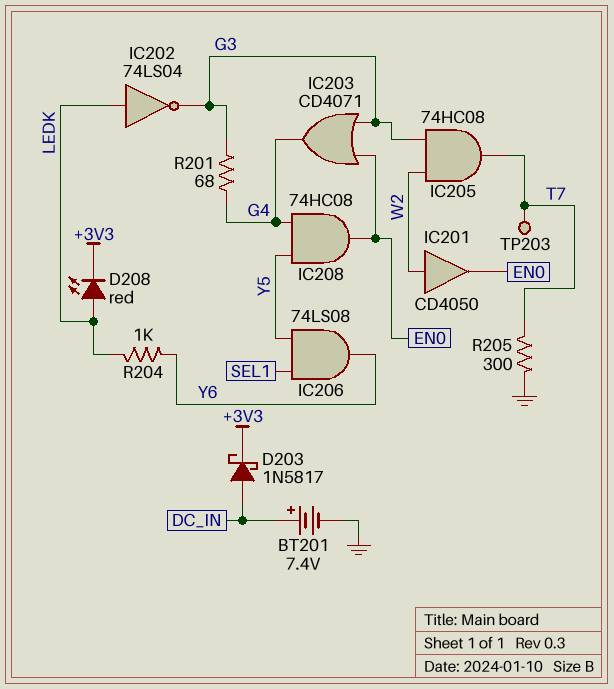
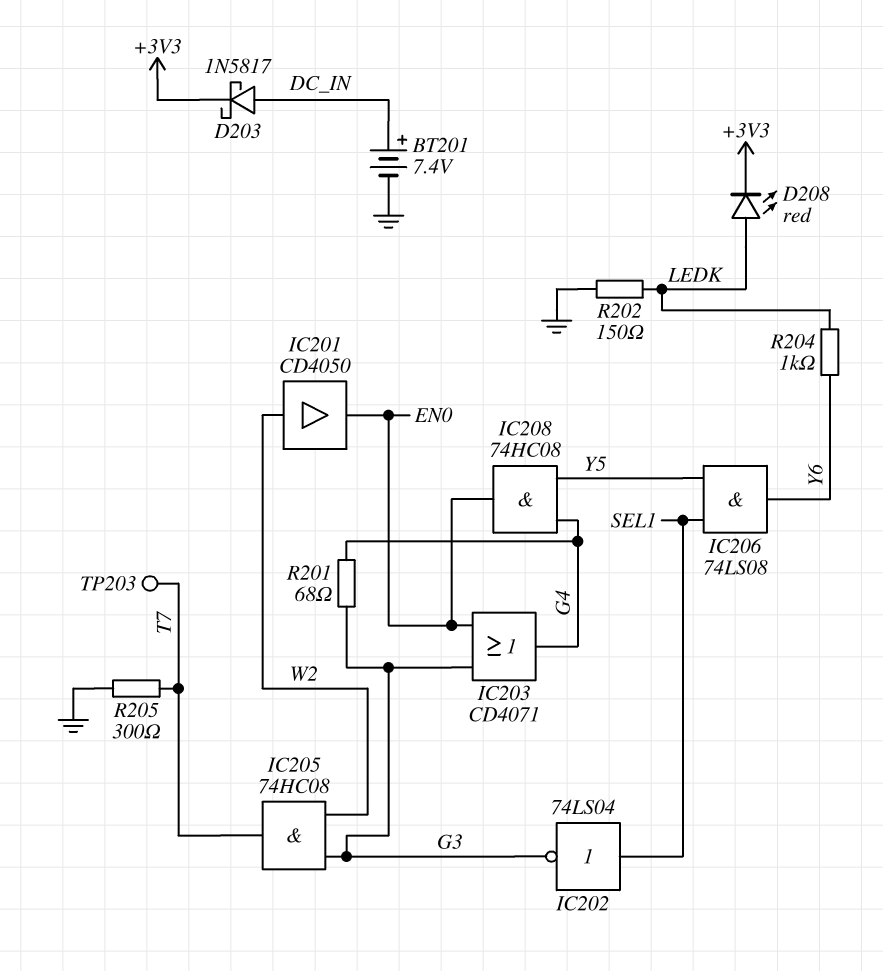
IC202: NOT 74LS04 (in LEDK, out G3) -> NOT 74LS04 (in SEL1, out G3)
R202: none -> 150 (GND, LEDK)

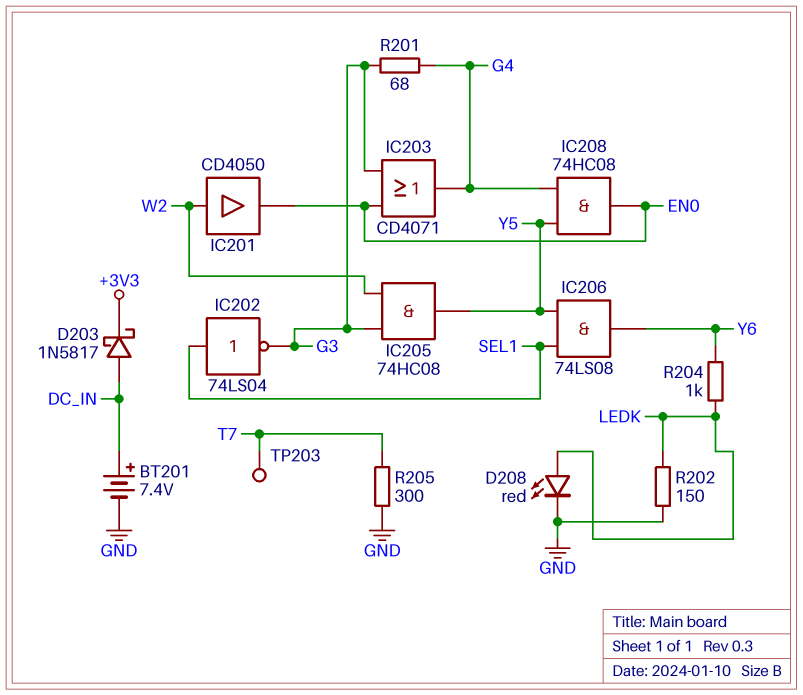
D208: LED red (A LEDK, K +3V3) -> LED red (A LEDK, K GND)
IC205: AND 74HC08 (in G3, in W2, out T7) -> AND 74HC08 (in G3, in W2, out Y5)

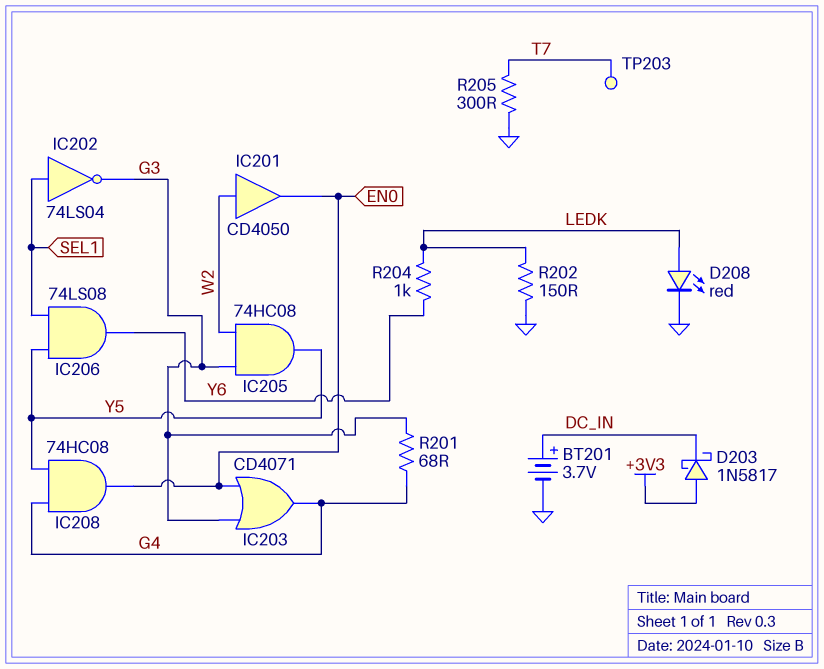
BT201: 7.4V (plus DC_IN, minus GND) -> 3.7V (plus DC_IN, minus GND)
D203: schottky 1N5817 (A DC_IN, K +3V3) -> schottky 1N5817 (A +3V3, K DC_IN)

